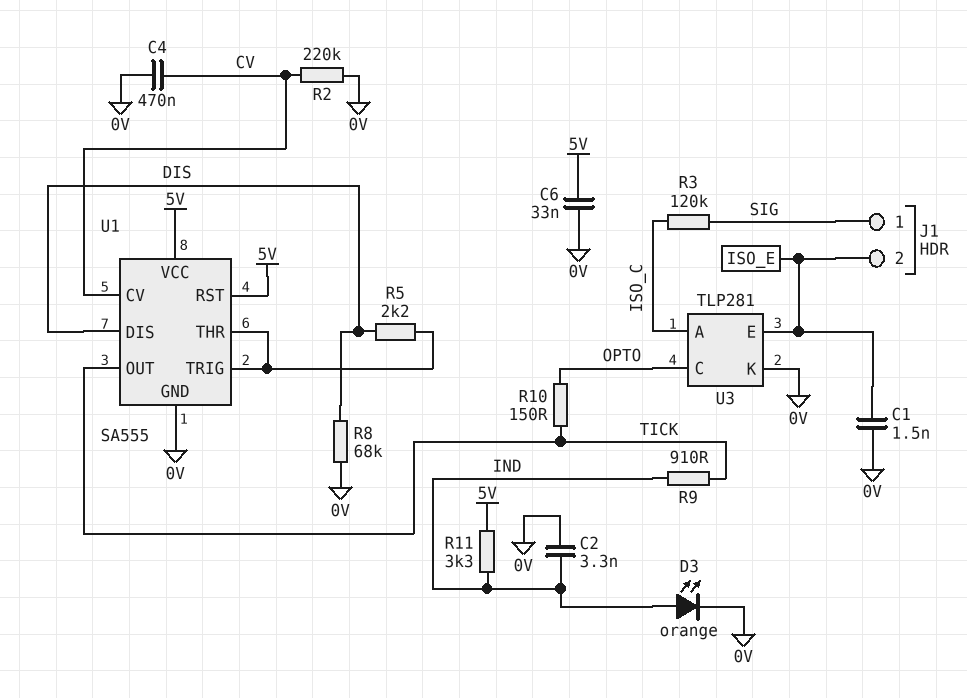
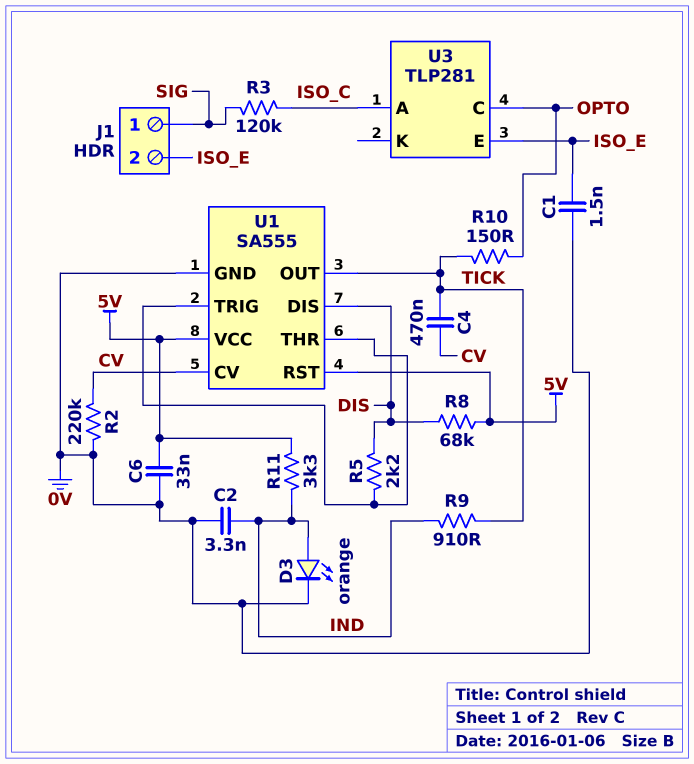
C4: 470nF (0V, CV) -> 470nF (CV, TICK)
R8: 68k (0V, DIS) -> 68k (5V, DIS)
U3 pin K: 0V -> none

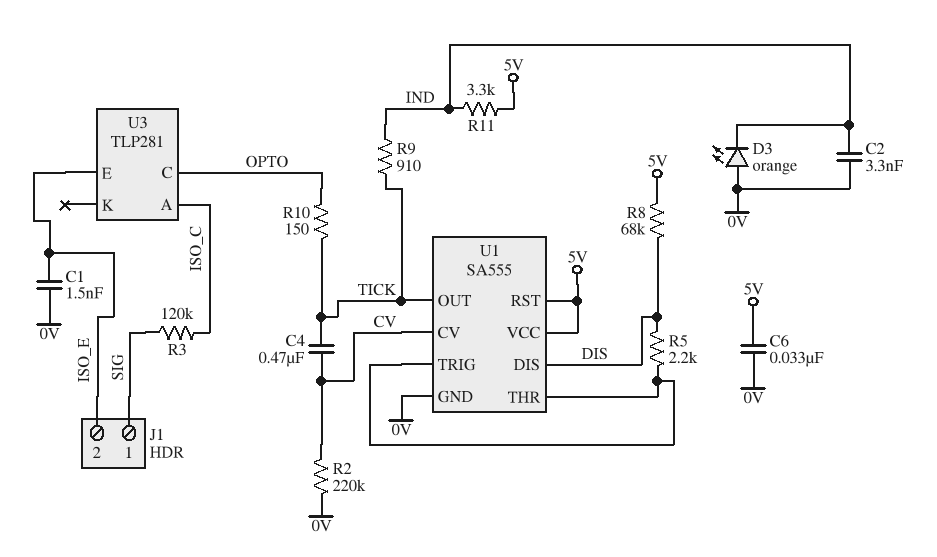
D3: LED orange (A IND, K 0V) -> LED orange (A 0V, K IND)

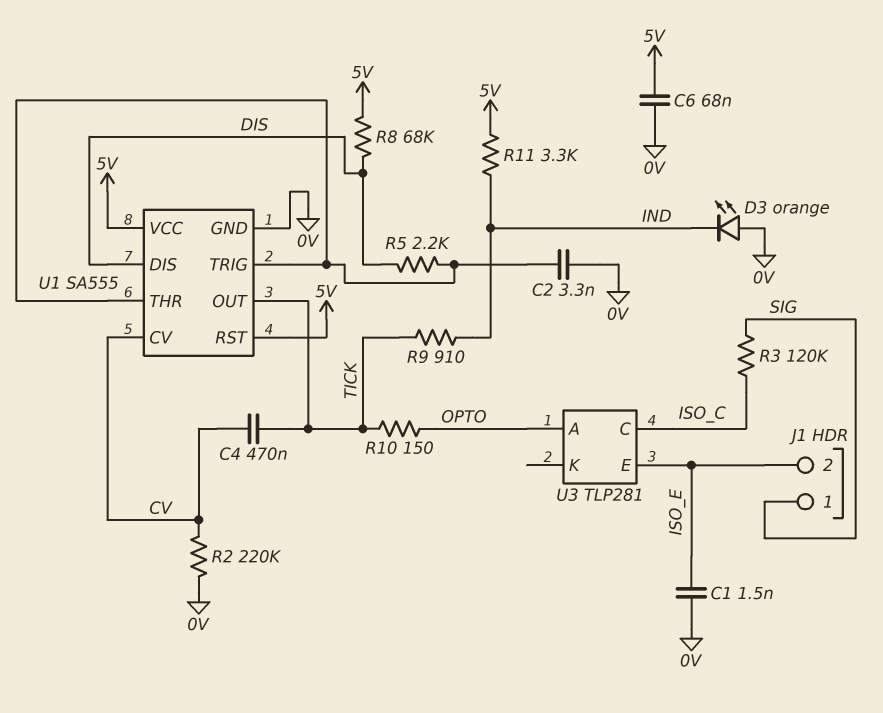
C2: 3.3nF (0V, IND) -> 3.3nF (0V, U1/THR)
C6: 33nF (0V, 5V) -> 68nF (0V, 5V)
U3 pin A: ISO_C -> OPTO
U3 pin C: OPTO -> ISO_C

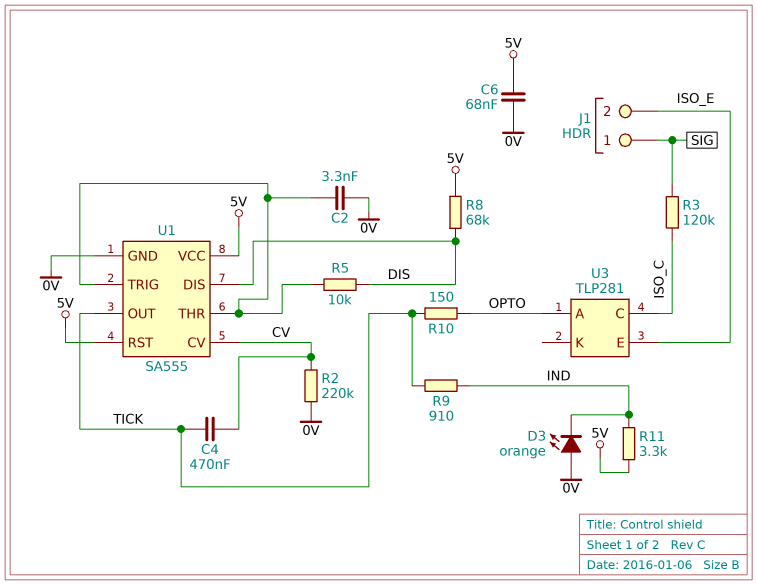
C1: 1.5nF (0V, ISO_E) -> none
R5: 2.2k (DIS, U1/THR) -> 10k (DIS, U1/THR)

